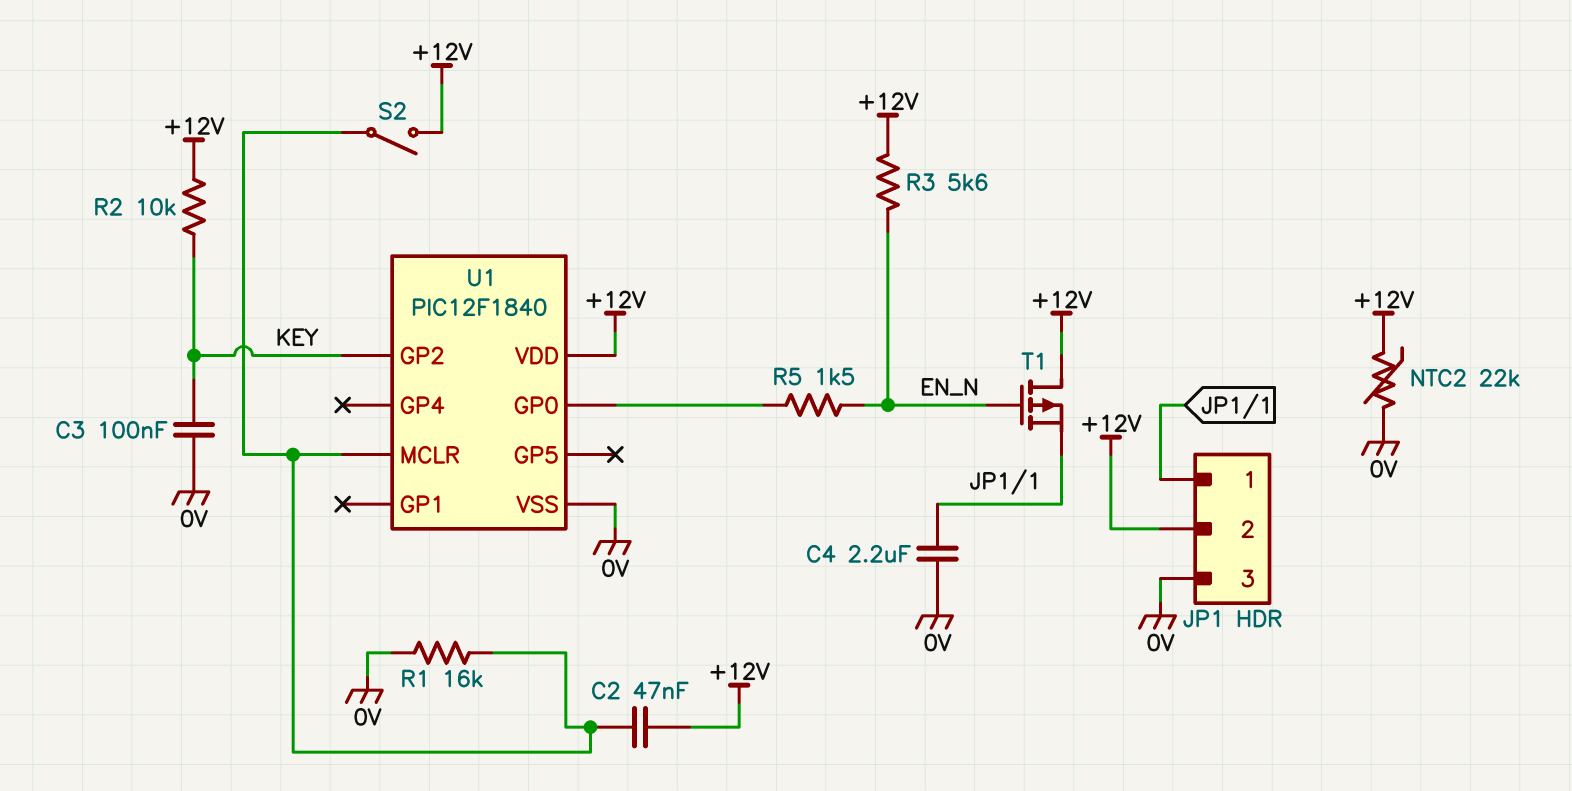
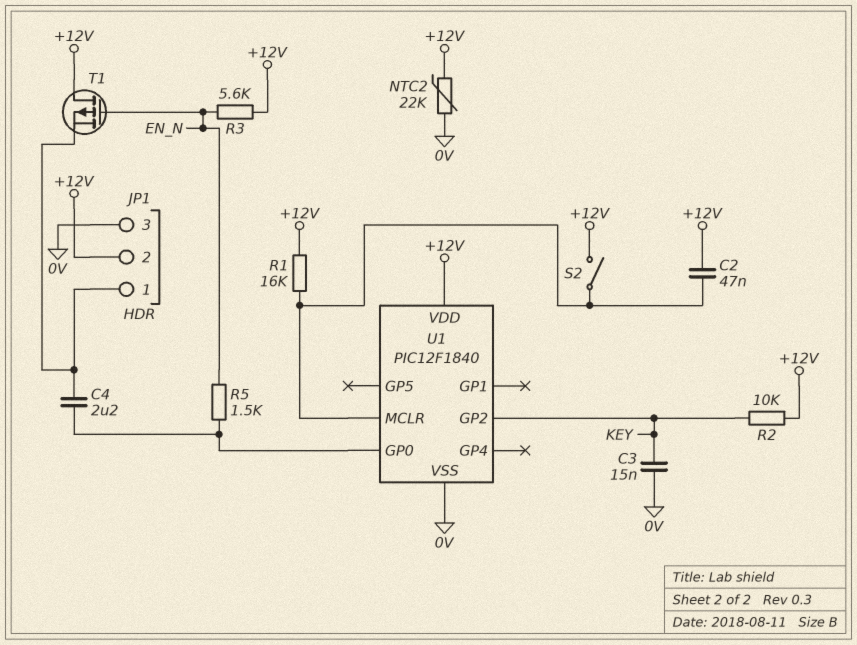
C3: 100nF (0V, KEY) -> 15nF (0V, KEY)
C4: 2.2uF (0V, JP1/1) -> 2.2uF (JP1/1, U1/GP0)
R1: 16k (0V, U1/MCLR) -> 16k (+12V, U1/MCLR)

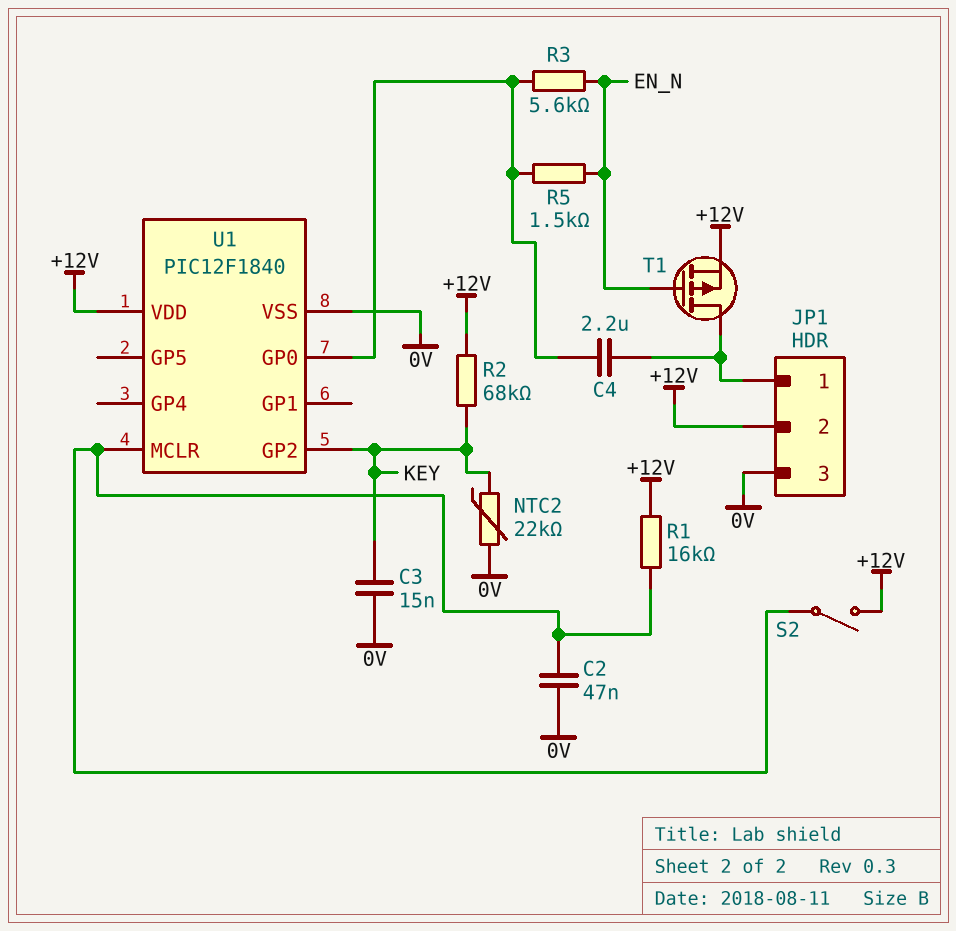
C2: 47nF (+12V, U1/MCLR) -> 47nF (0V, U1/MCLR)
NTC2: 22k (+12V, 0V) -> 22k (0V, KEY)
R2: 10k (+12V, KEY) -> 68k (+12V, KEY)
R3: 5.6k (+12V, EN_N) -> 5.6k (EN_N, U1/GP0)
T1: PMOS (G EN_N, D +12V, S JP1/1) -> PMOS (G EN_N, D JP1/1, S +12V)

